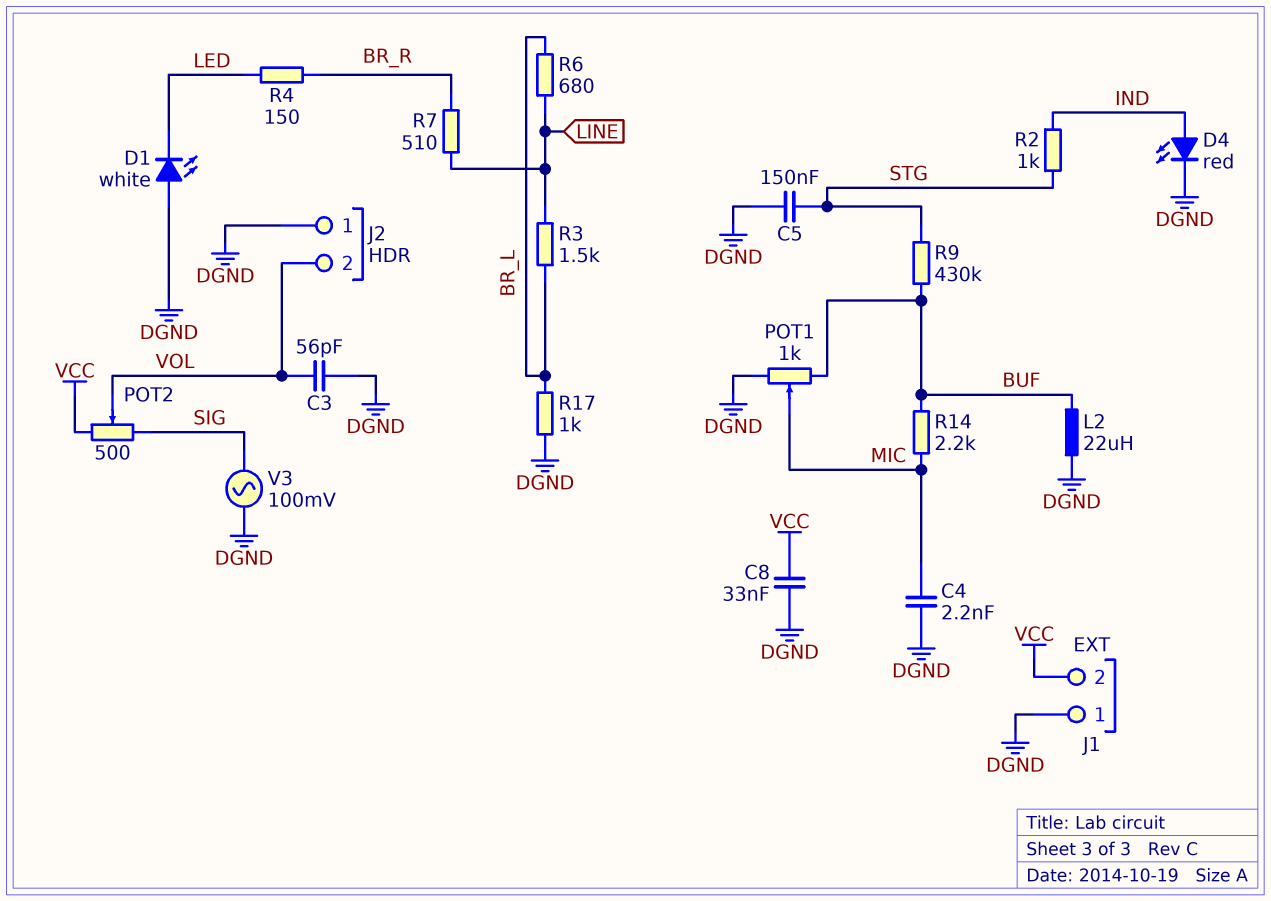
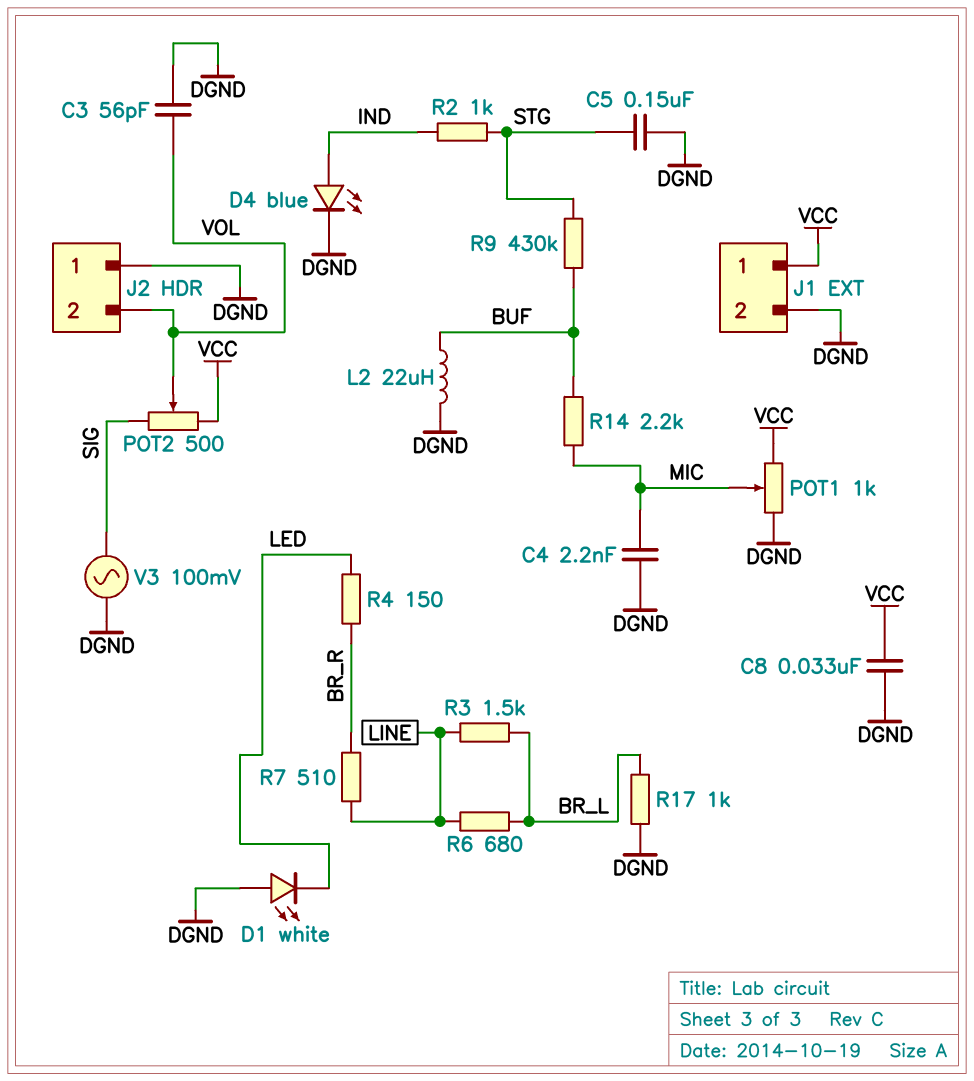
D4: LED red (A IND, K DGND) -> LED blue (A IND, K DGND)
J1 pin 1: DGND -> VCC
J1 pin 2: VCC -> DGND
POT1: 1k (BUF, DGND, wiper MIC) -> 1k (DGND, VCC, wiper MIC)

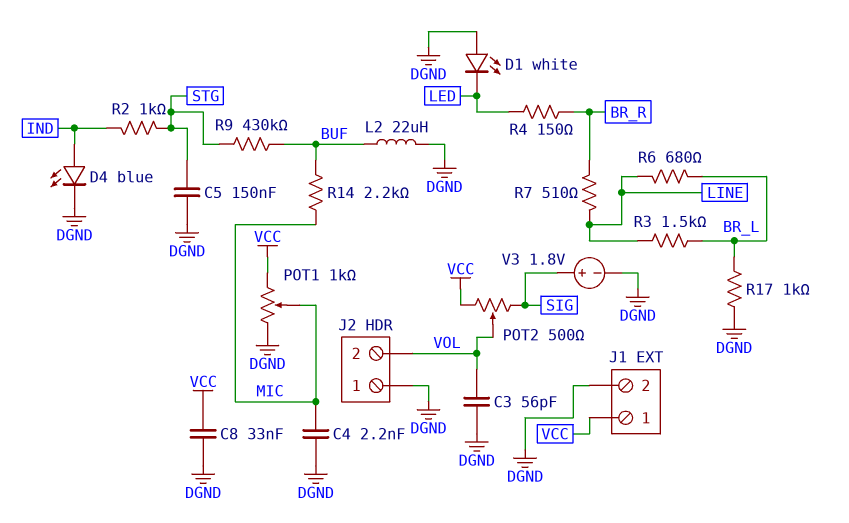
V3: AC 100mV (DGND, SIG) -> 1.8V (plus SIG, minus DGND)

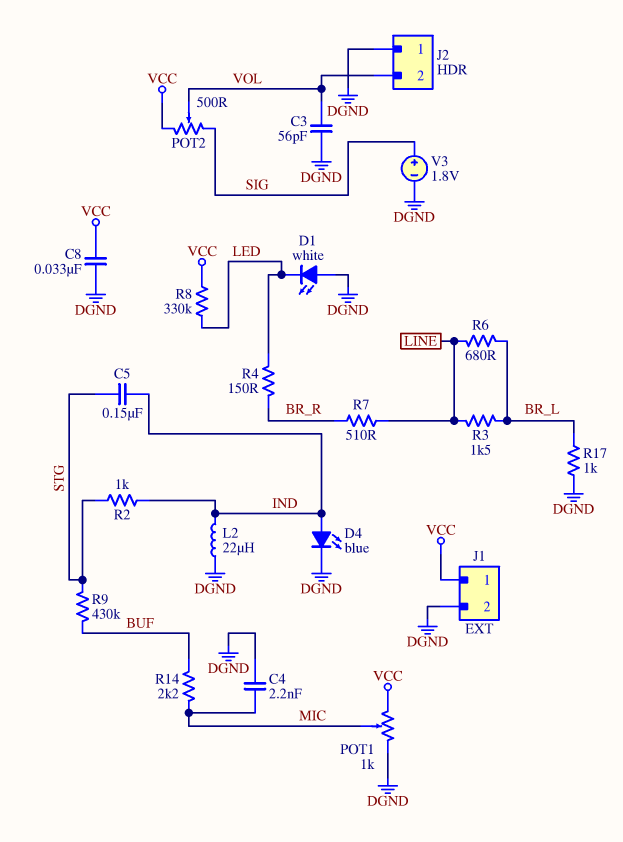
C5: 150nF (DGND, STG) -> 150nF (IND, STG)
L2: 22uH (BUF, DGND) -> 22uH (DGND, IND)
R8: none -> 330k (LED, VCC)

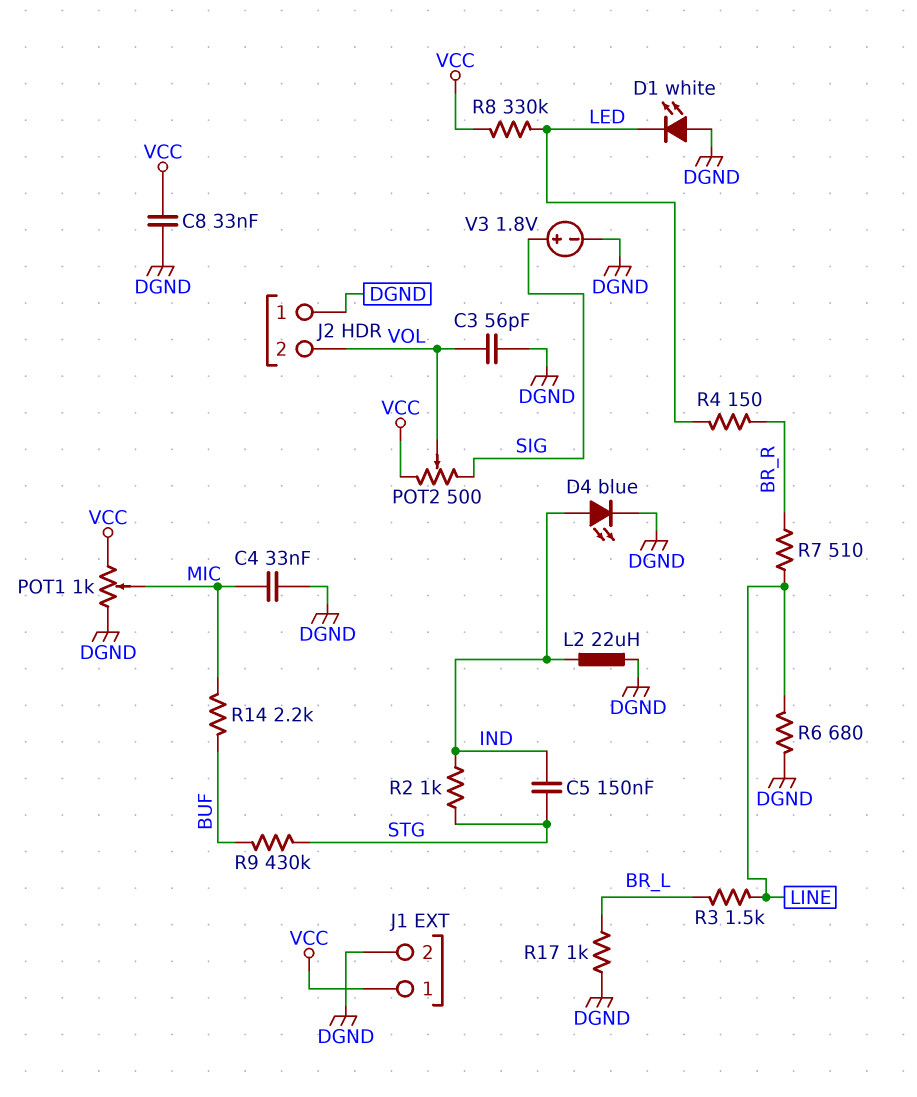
C4: 2.2nF (DGND, MIC) -> 33nF (DGND, MIC)
R6: 680 (BR_L, LINE) -> 680 (DGND, LINE)

